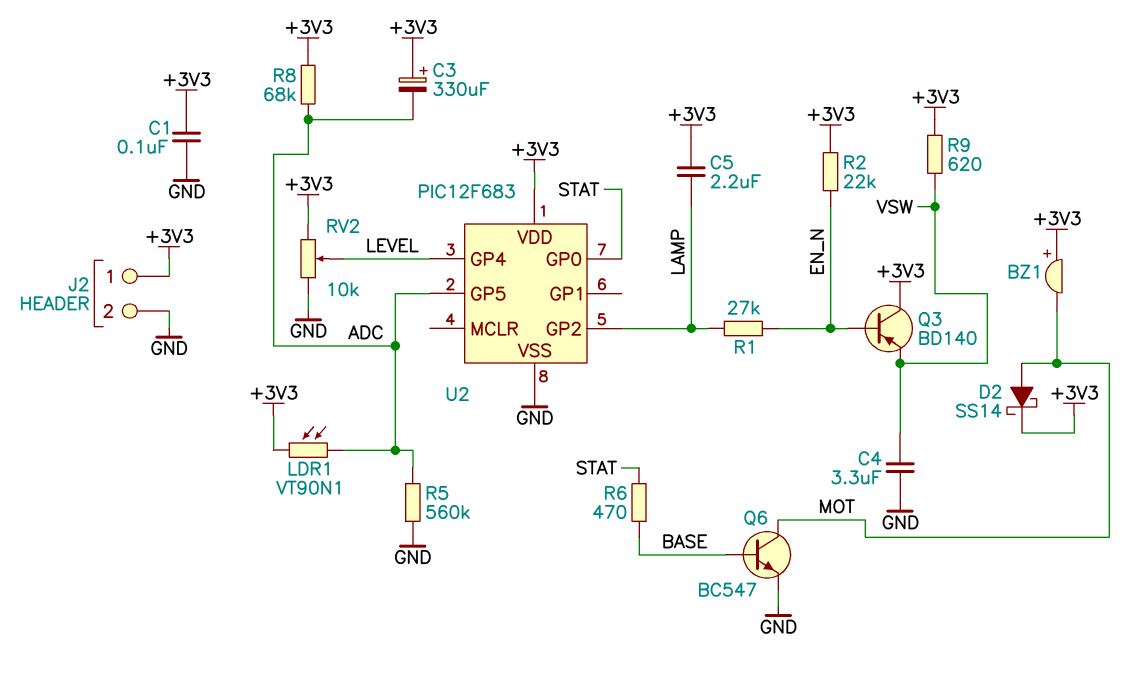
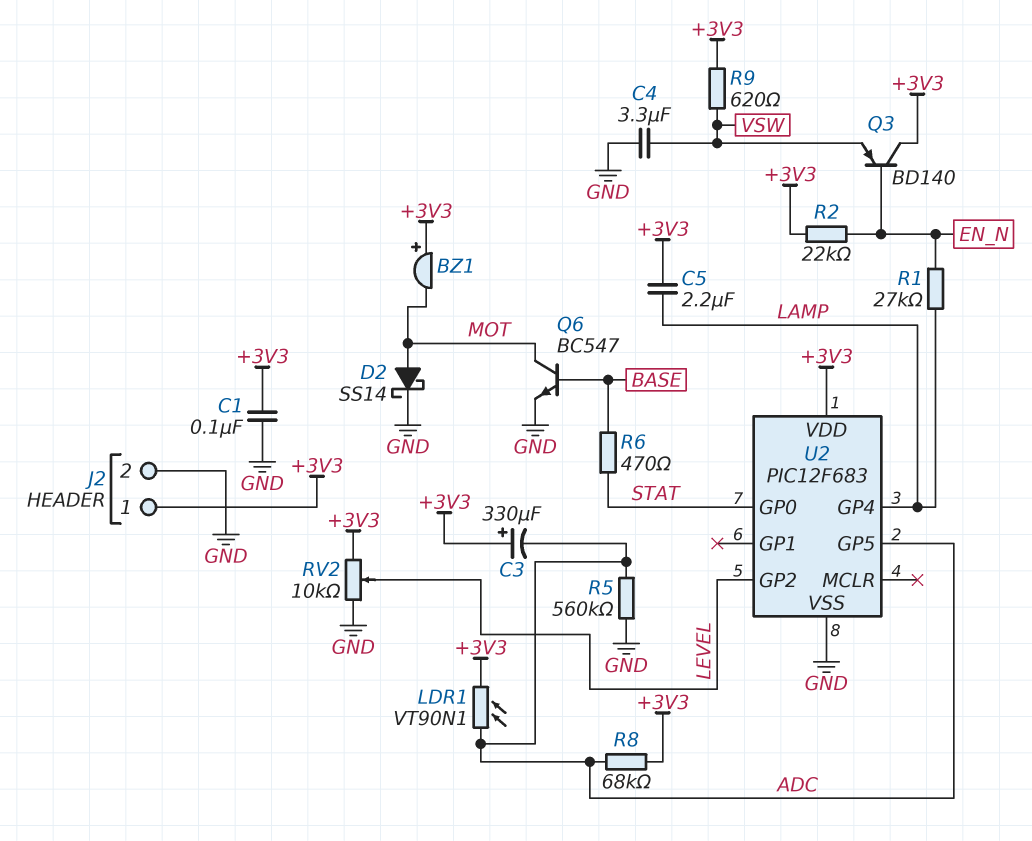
D2: schottky SS14 (A MOT, K +3V3) -> schottky SS14 (A MOT, K GND)
U2 pin GP2: LAMP -> LEVEL
U2 pin GP4: LEVEL -> LAMP

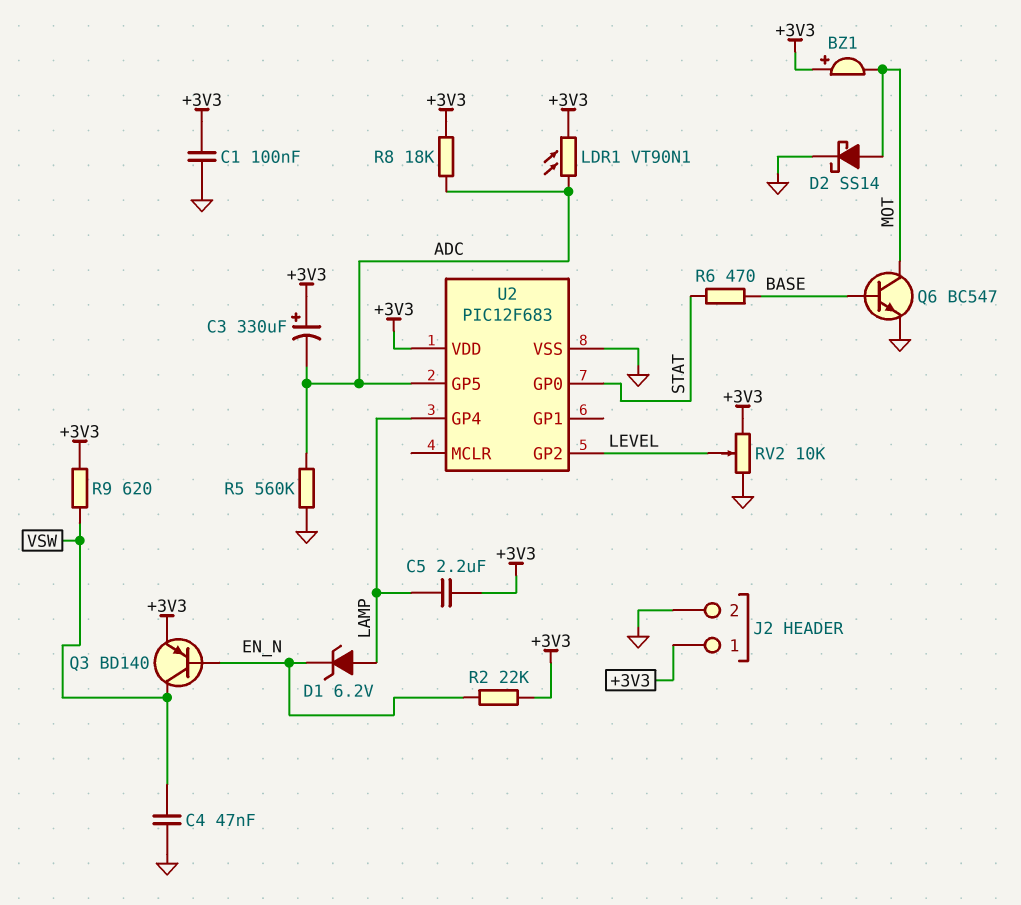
C4: 3.3uF (GND, VSW) -> 47nF (GND, VSW)
D1: none -> zener 6.2V (A LAMP, K EN_N)
Q3: PNP BD140 (B EN_N, C +3V3, E VSW) -> PNP BD140 (B EN_N, C VSW, E +3V3)
R1: 27k (EN_N, LAMP) -> none
R8: 68k (+3V3, ADC) -> 18k (+3V3, ADC)

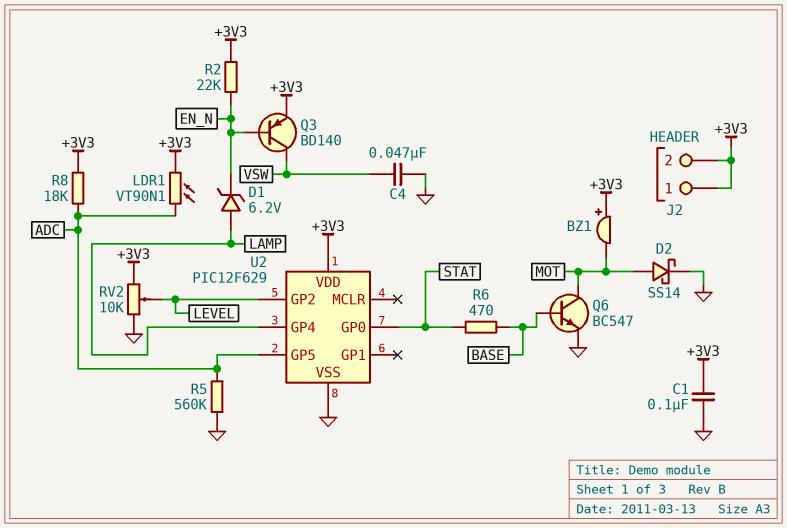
C3: 330uF (plus +3V3, minus ADC) -> none
C5: 2.2uF (+3V3, LAMP) -> none
J2 pin 2: GND -> +3V3
R9: 620 (+3V3, VSW) -> none
U2: PIC12F683 -> PIC12F629

